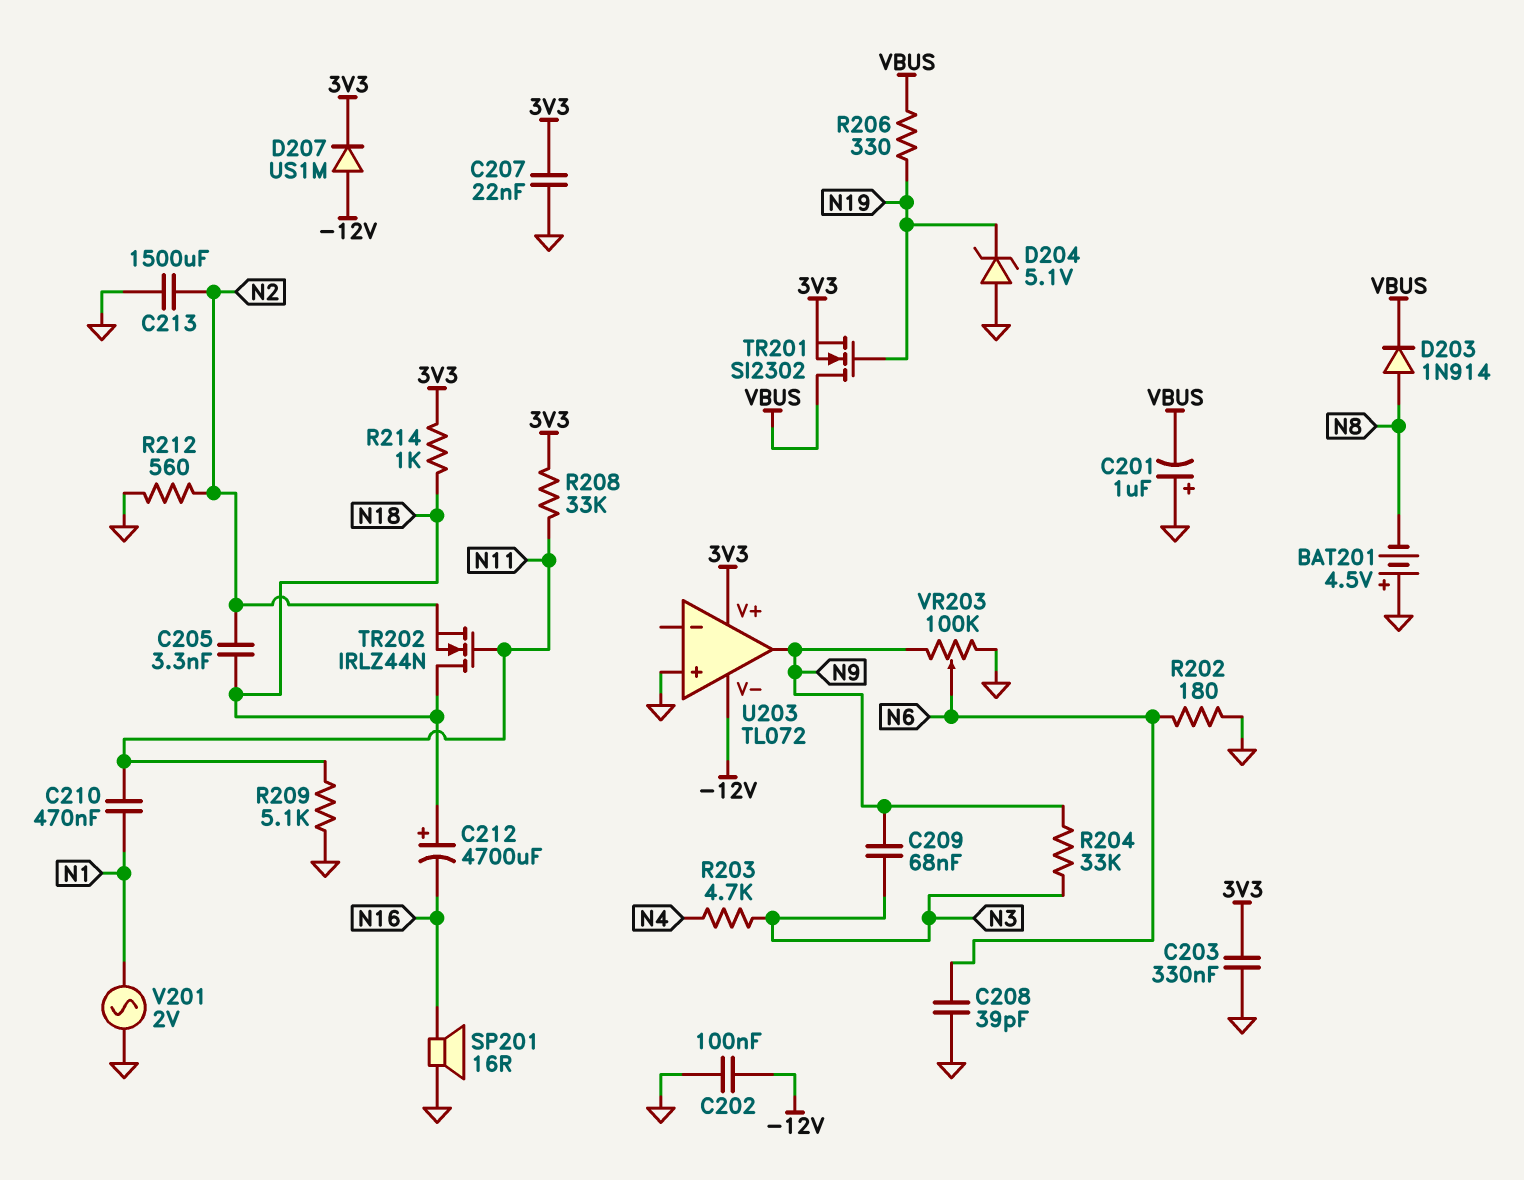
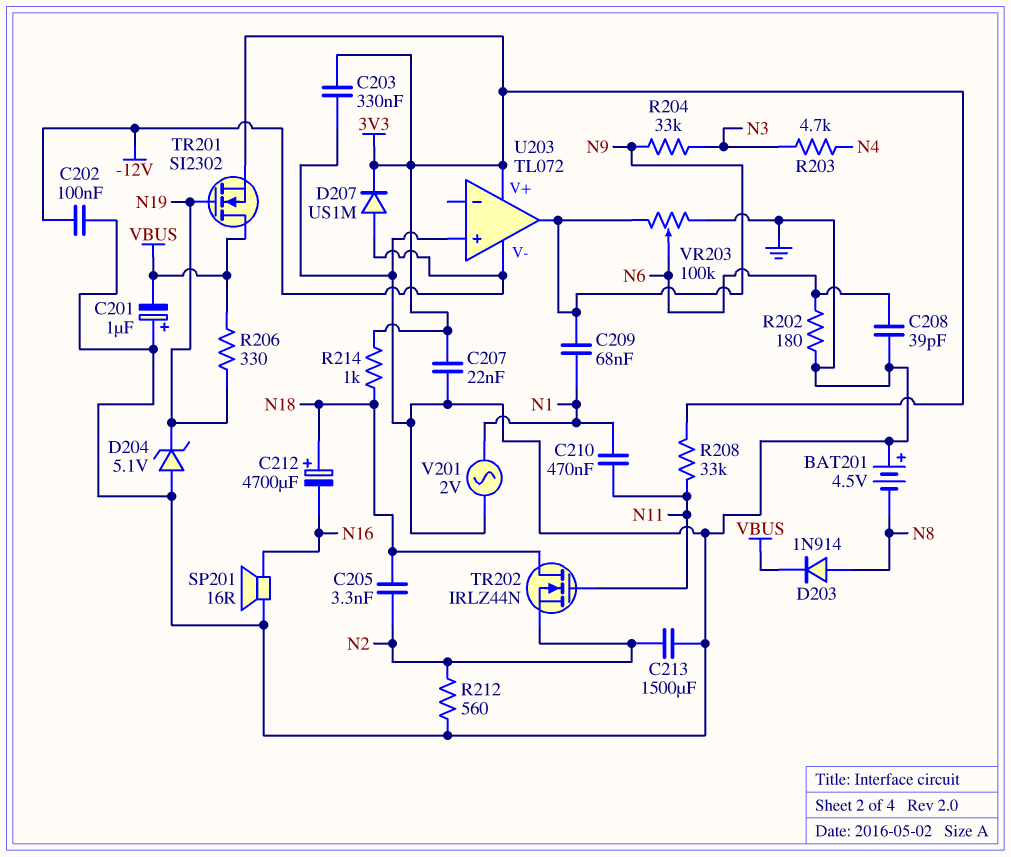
C209: 68nF (N3, N9) -> 68nF (N1, N9)
R209: 5.1k (GND, N11) -> none

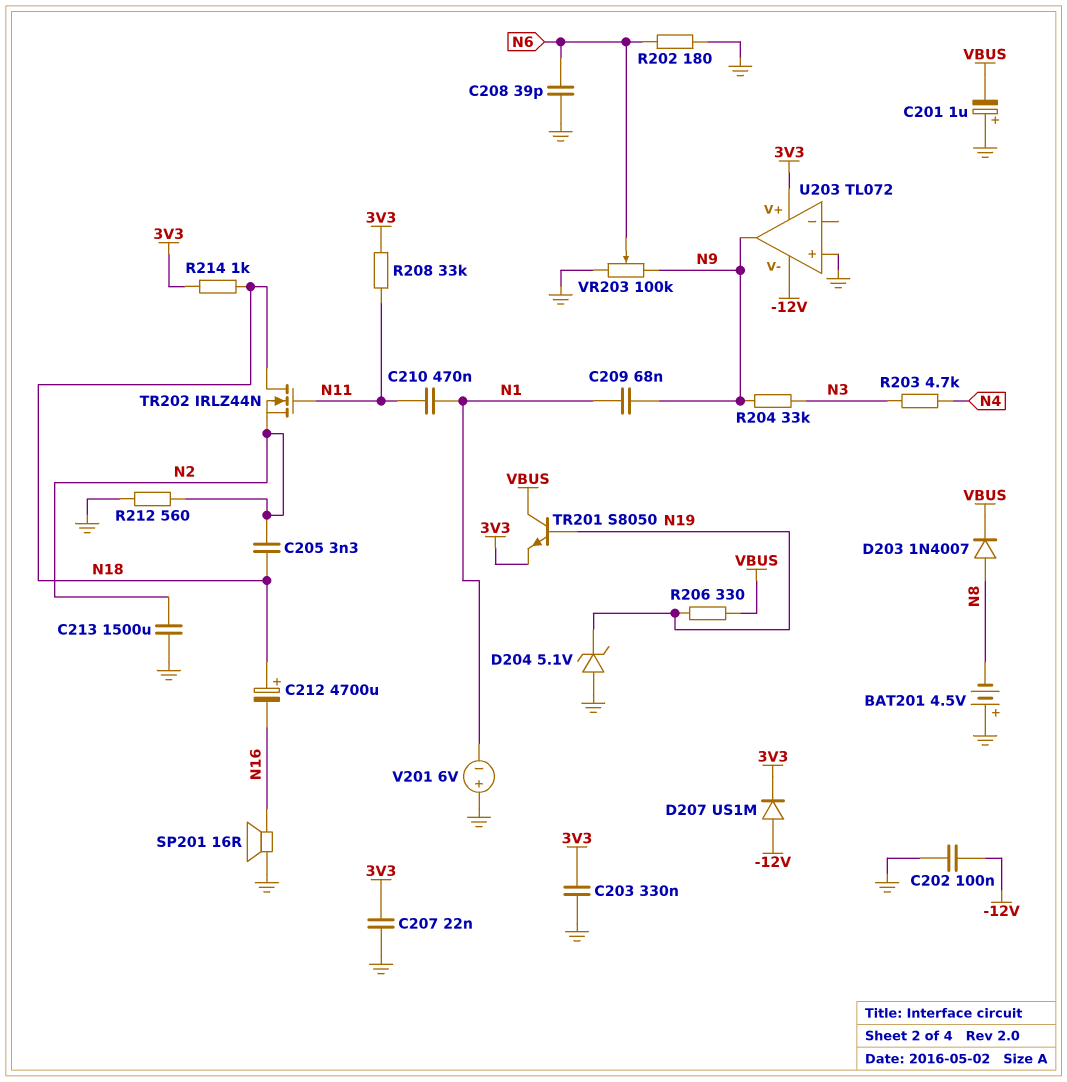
D203: diode 1N914 (A N8, K VBUS) -> diode 1N4007 (A N8, K VBUS)
TR201: NMOS SI2302 (G N19, D VBUS, S 3V3) -> NPN S8050 (B N19, C VBUS, E 3V3)
V201: AC 2V (GND, N1) -> 6V (plus GND, minus N1)

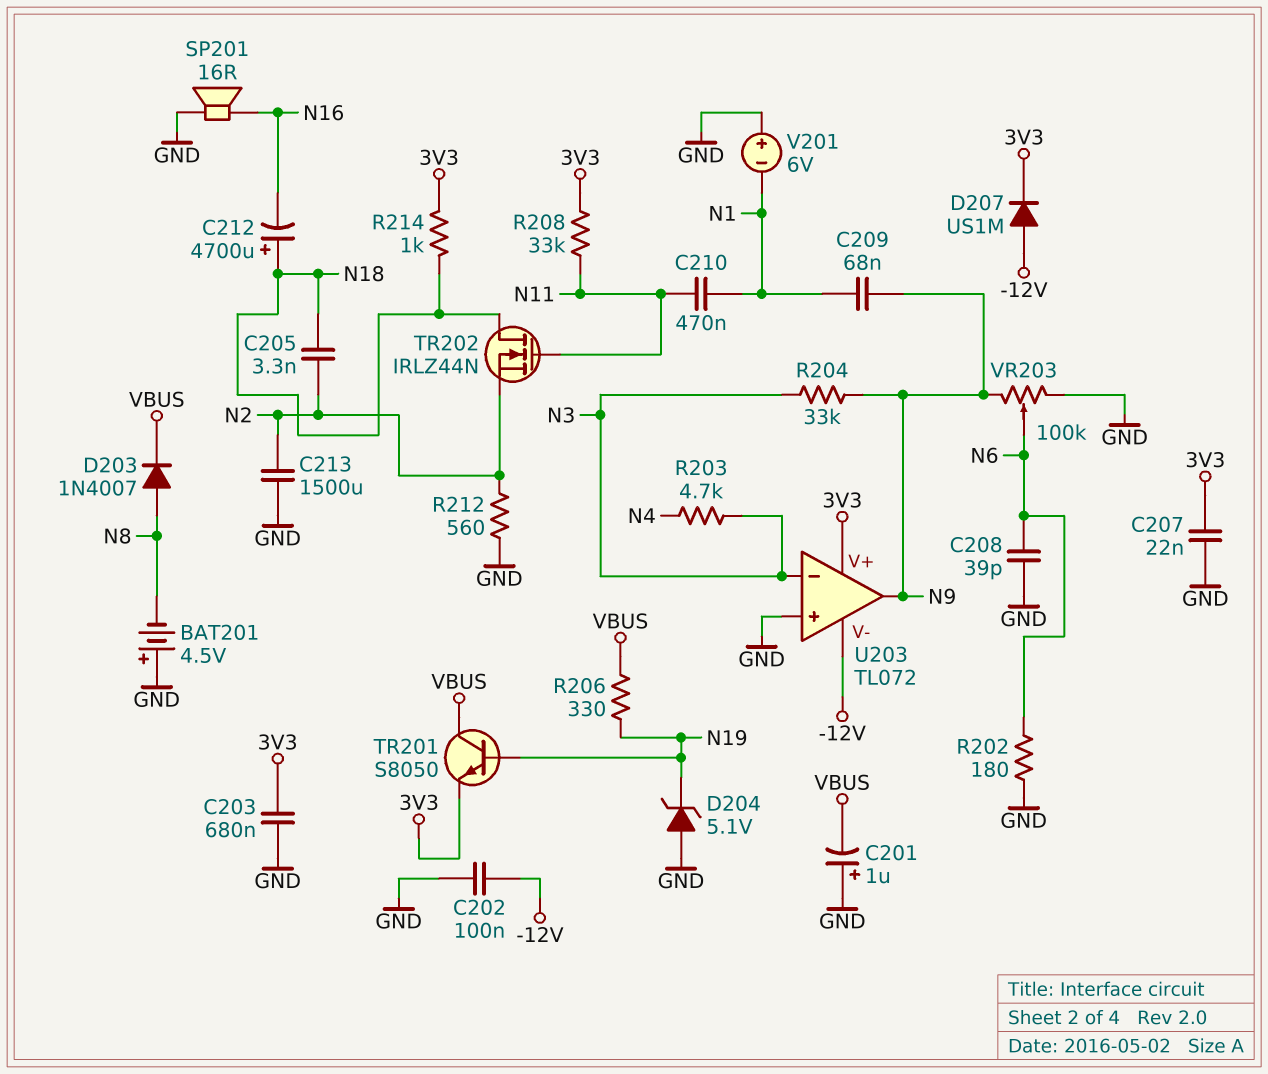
C203: 330nF (3V3, GND) -> 680nF (3V3, GND)
U203 pin in-: none -> N3

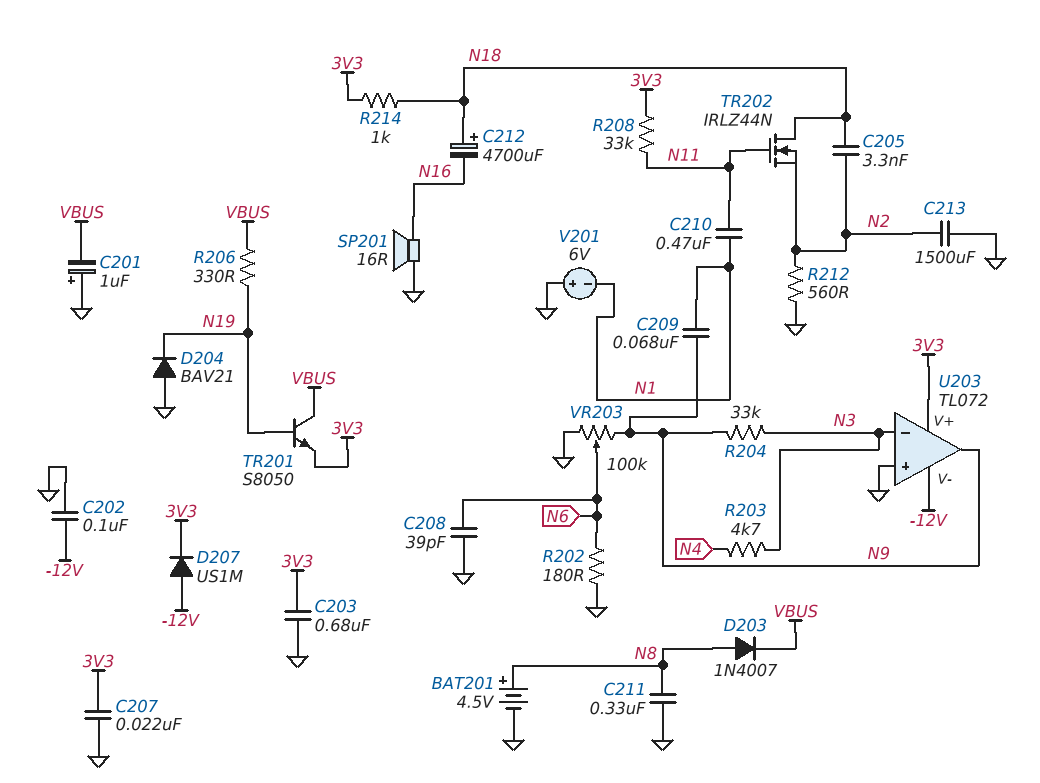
BAT201: 4.5V (plus GND, minus N8) -> 4.5V (plus N8, minus GND)
C211: none -> 330nF (GND, N8)
D204: zener 5.1V (A GND, K N19) -> diode BAV21 (A GND, K N19)

